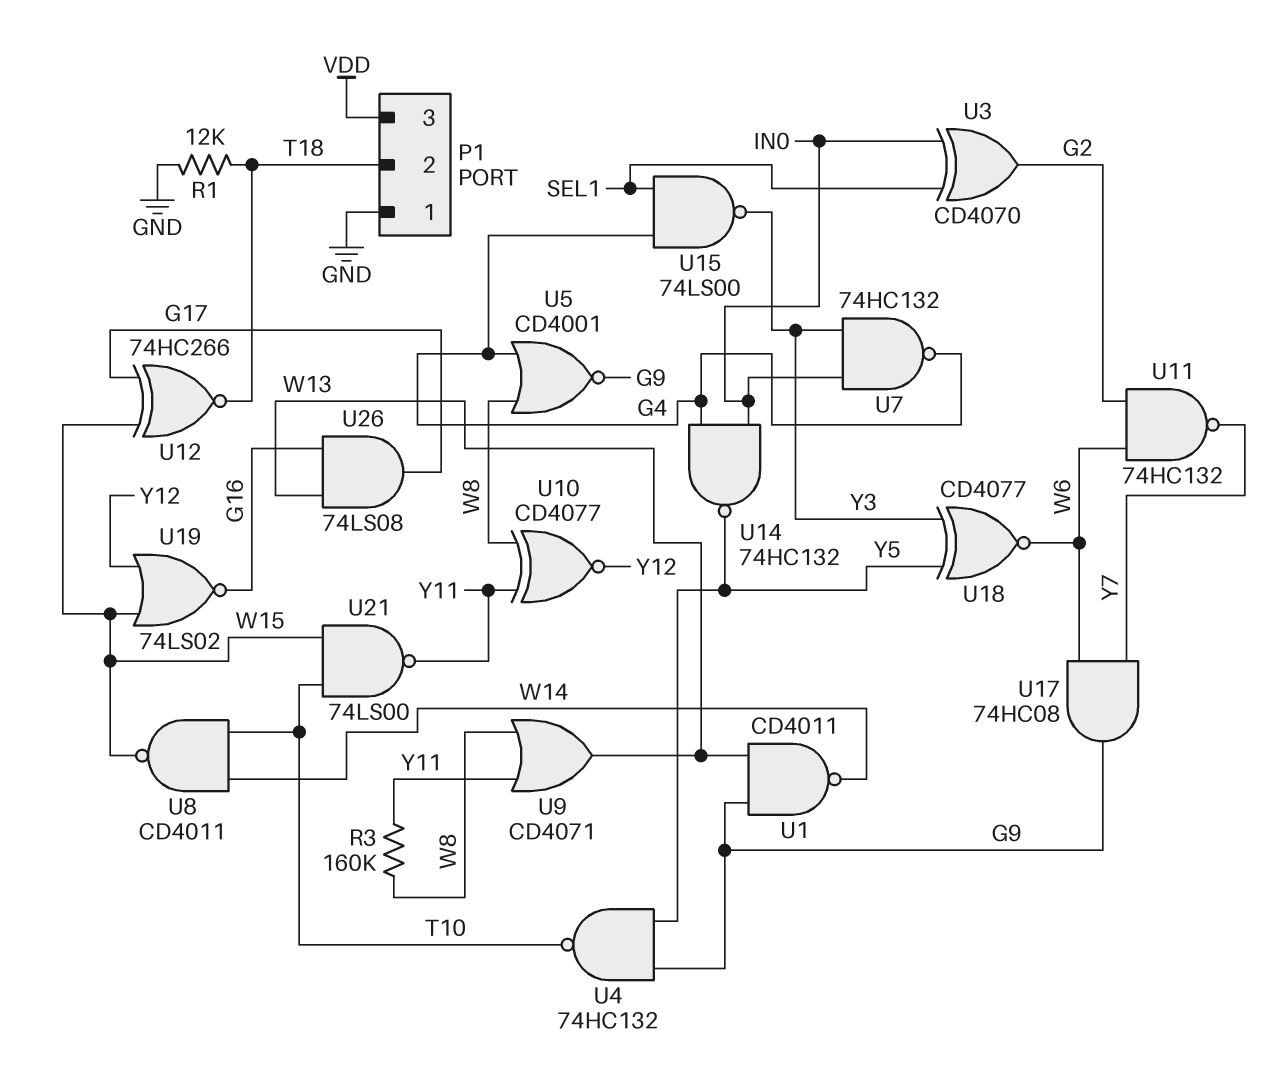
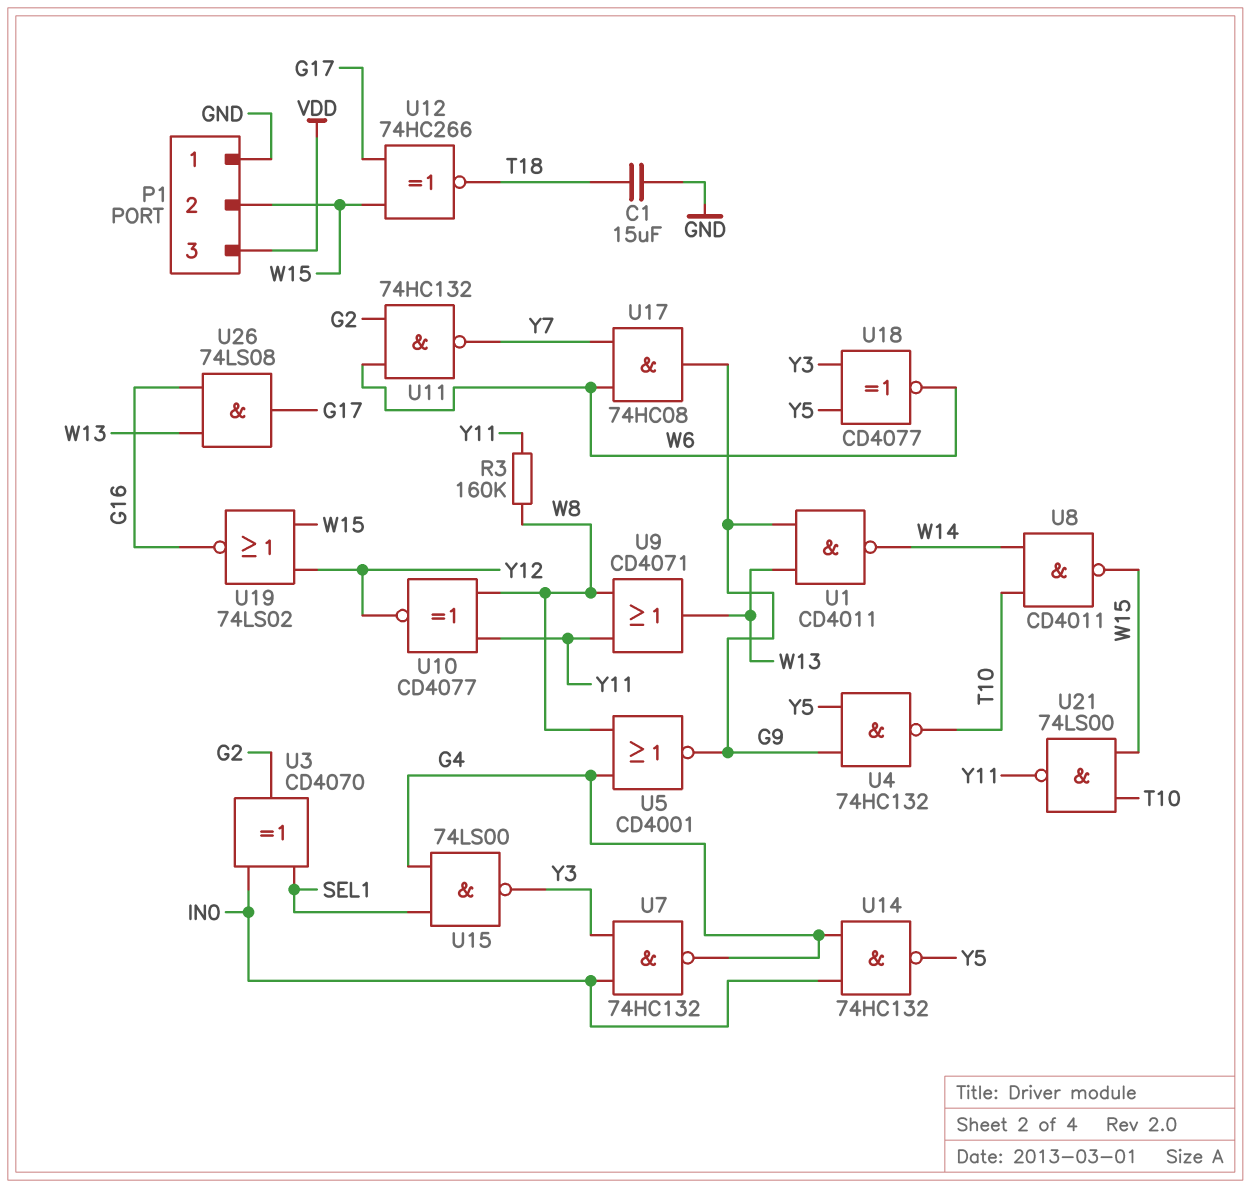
C1: none -> 15uF (GND, T18)
P1 pin 2: T18 -> W15
R1: 12k (GND, T18) -> none

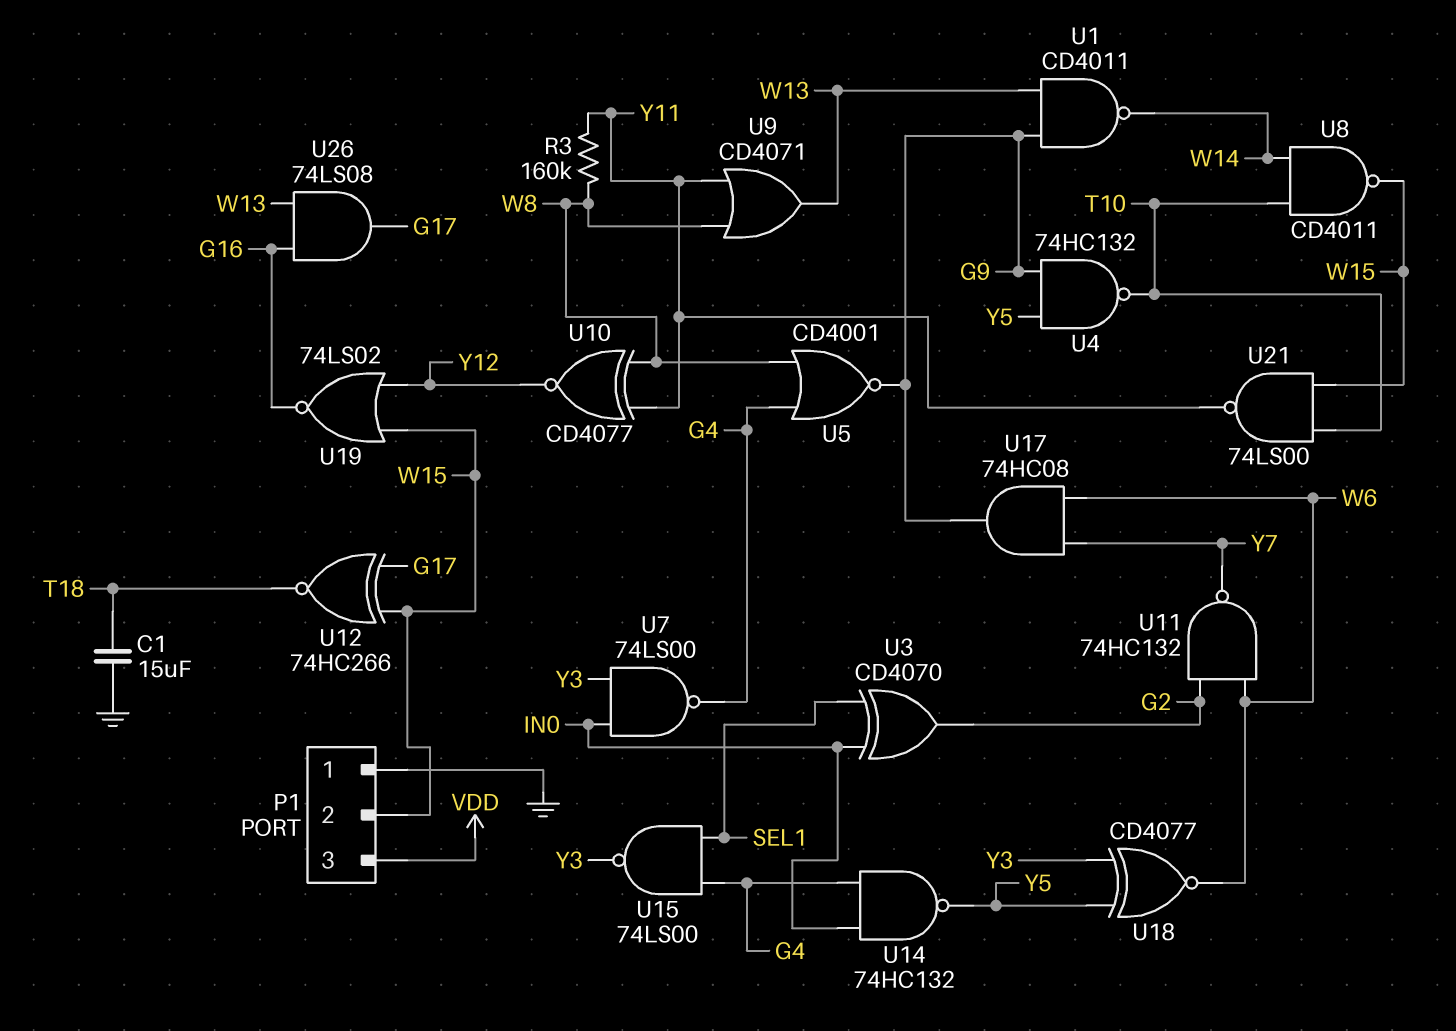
U7: NAND 74HC132 (in IN0, in Y3, out G4) -> NAND 74LS00 (in IN0, in Y3, out G4)

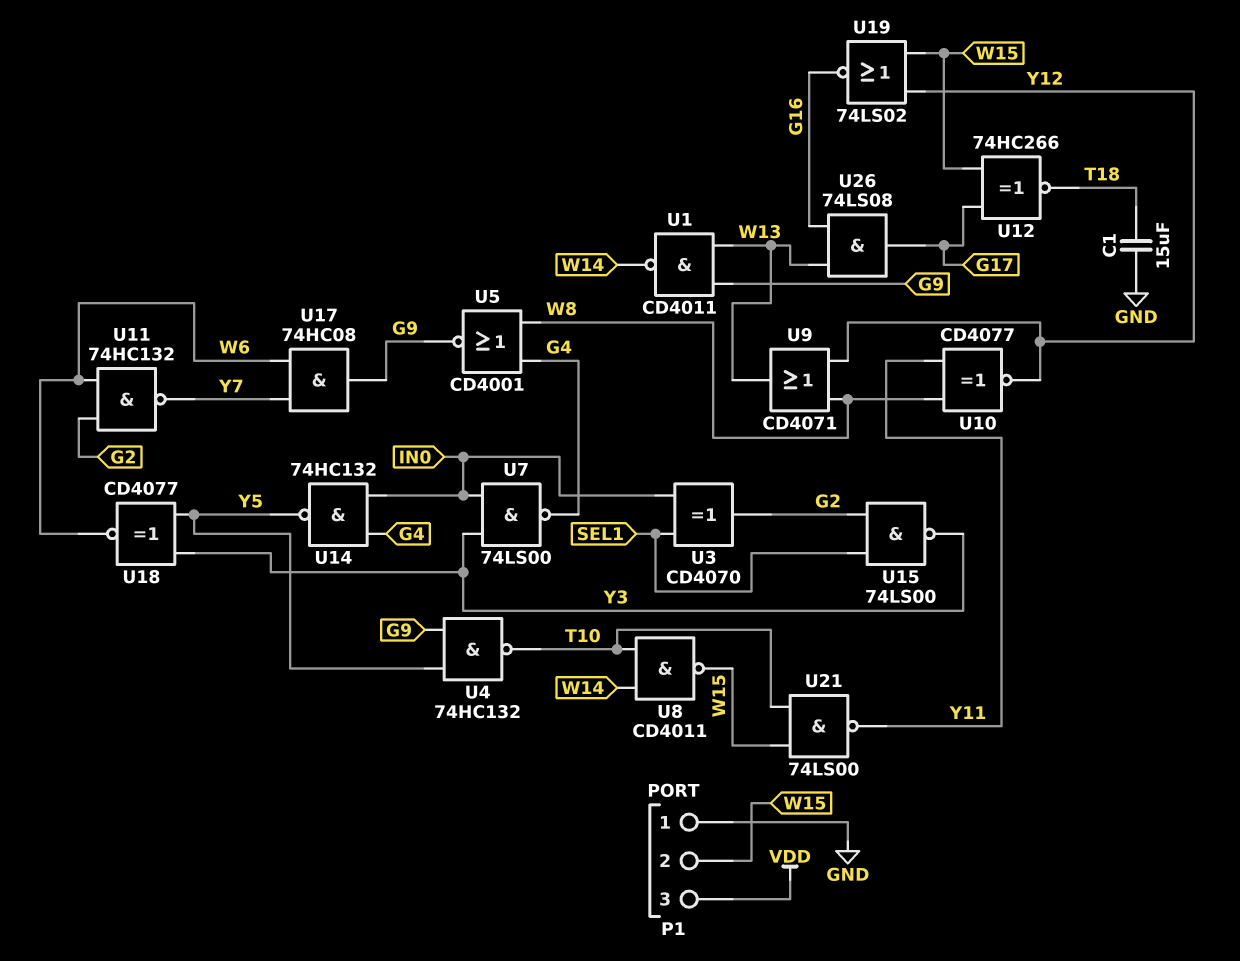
R3: 160k (W8, Y11) -> none
U9: OR CD4071 (in W8, in Y11, out W13) -> OR CD4071 (in W8, in Y12, out W13)
U15: NAND 74LS00 (in G4, in SEL1, out Y3) -> NAND 74LS00 (in G2, in SEL1, out Y3)

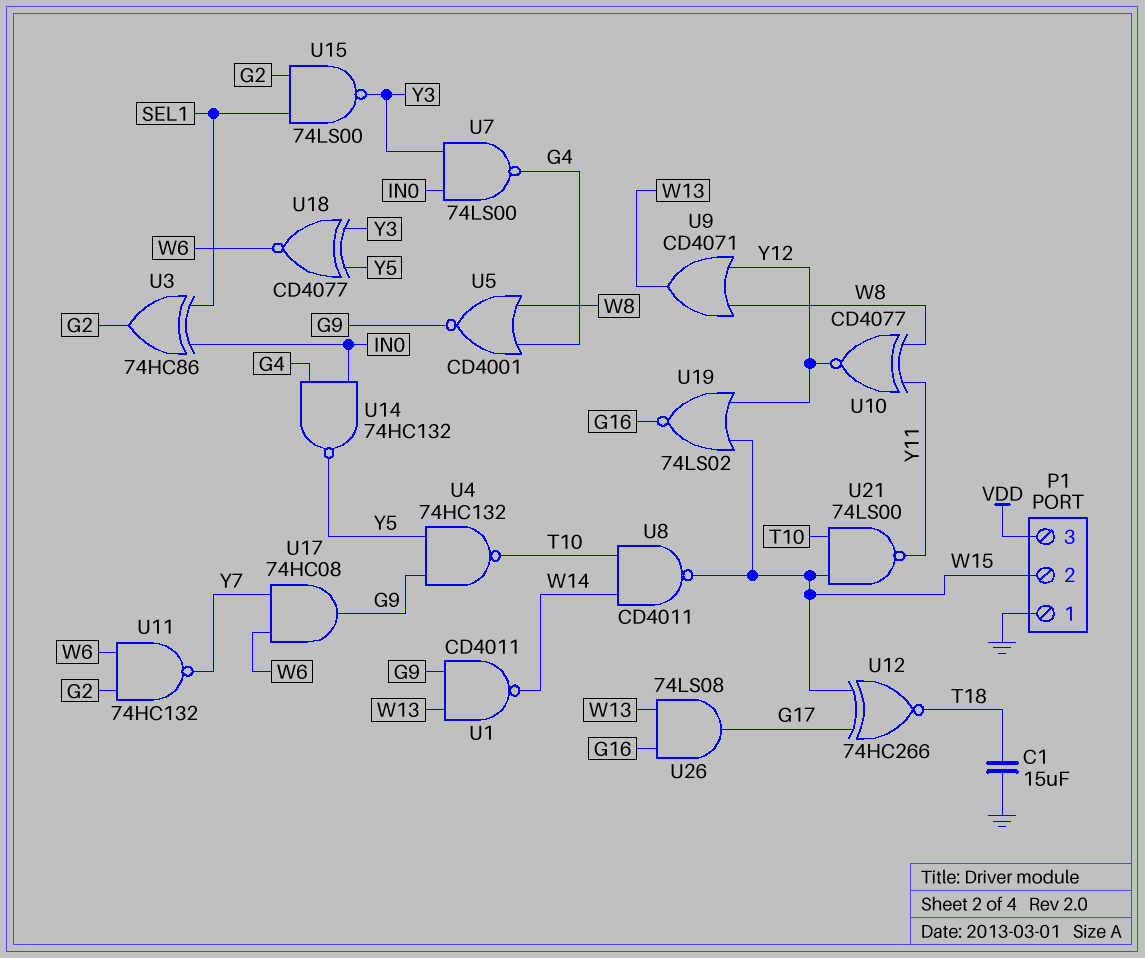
U3: XOR CD4070 (in IN0, in SEL1, out G2) -> XOR 74HC86 (in IN0, in SEL1, out G2)

